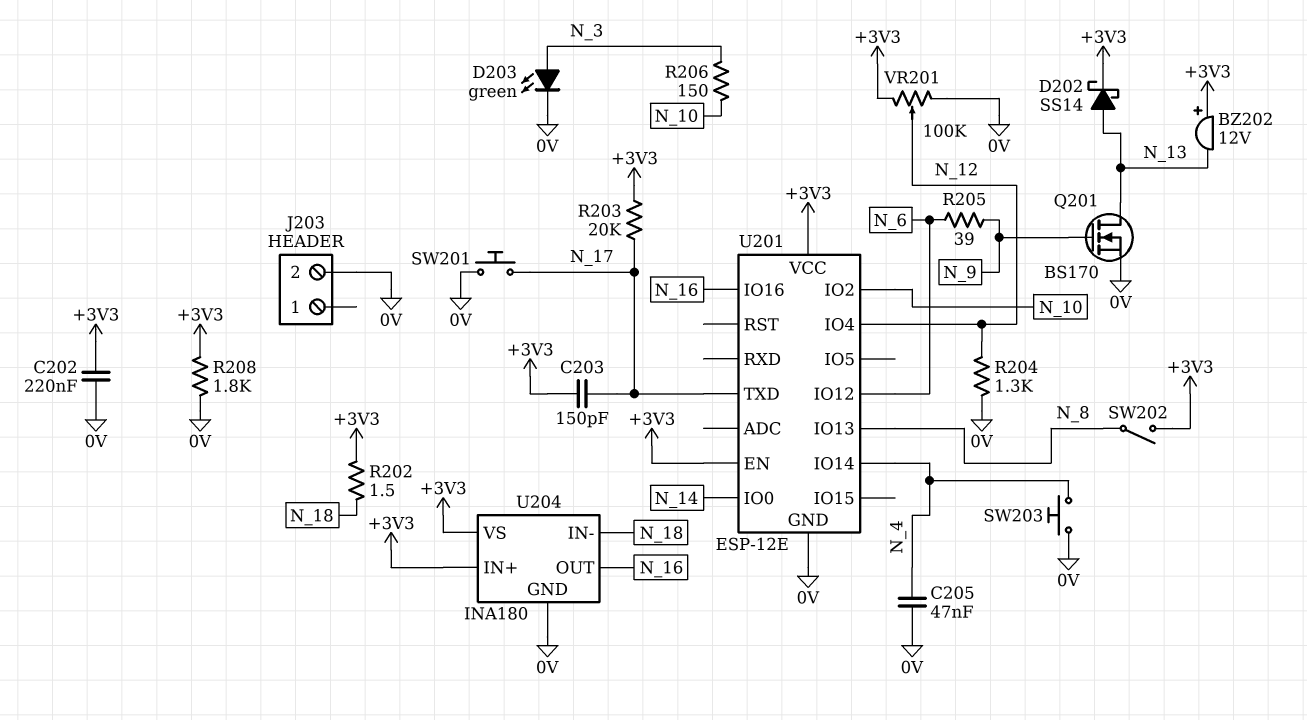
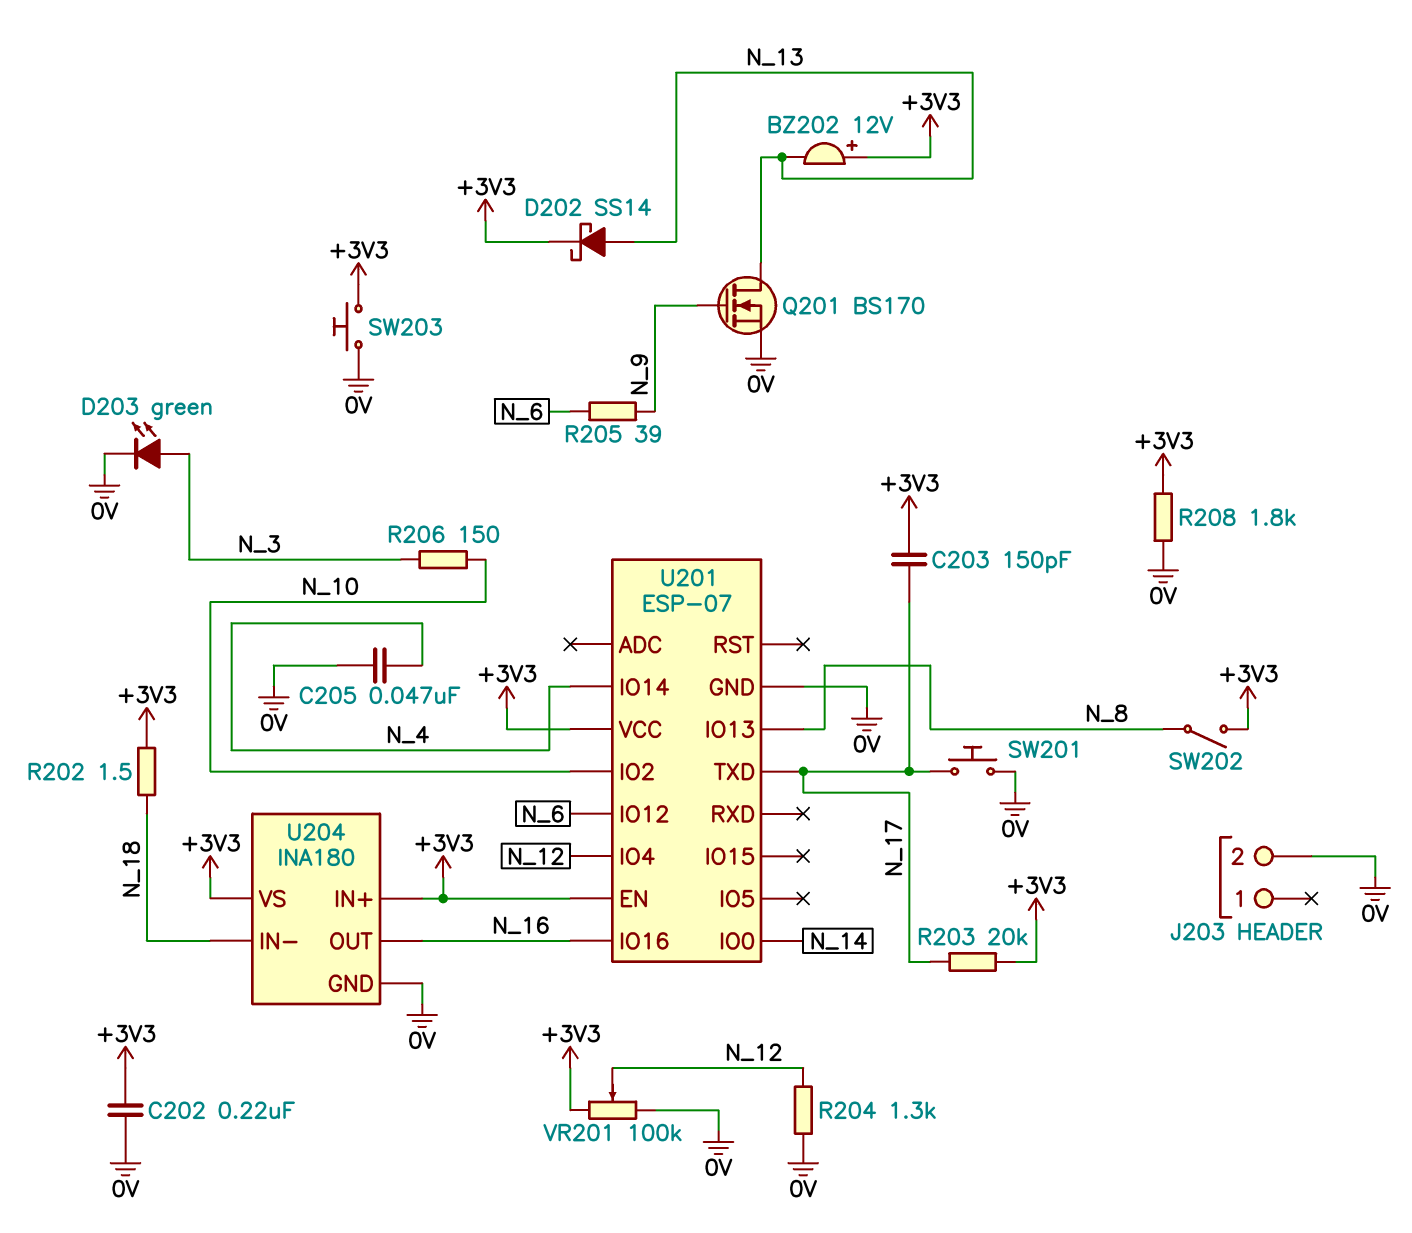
SW203: button (0V, N_4) -> button (+3V3, 0V)
U201: ESP-12E -> ESP-07

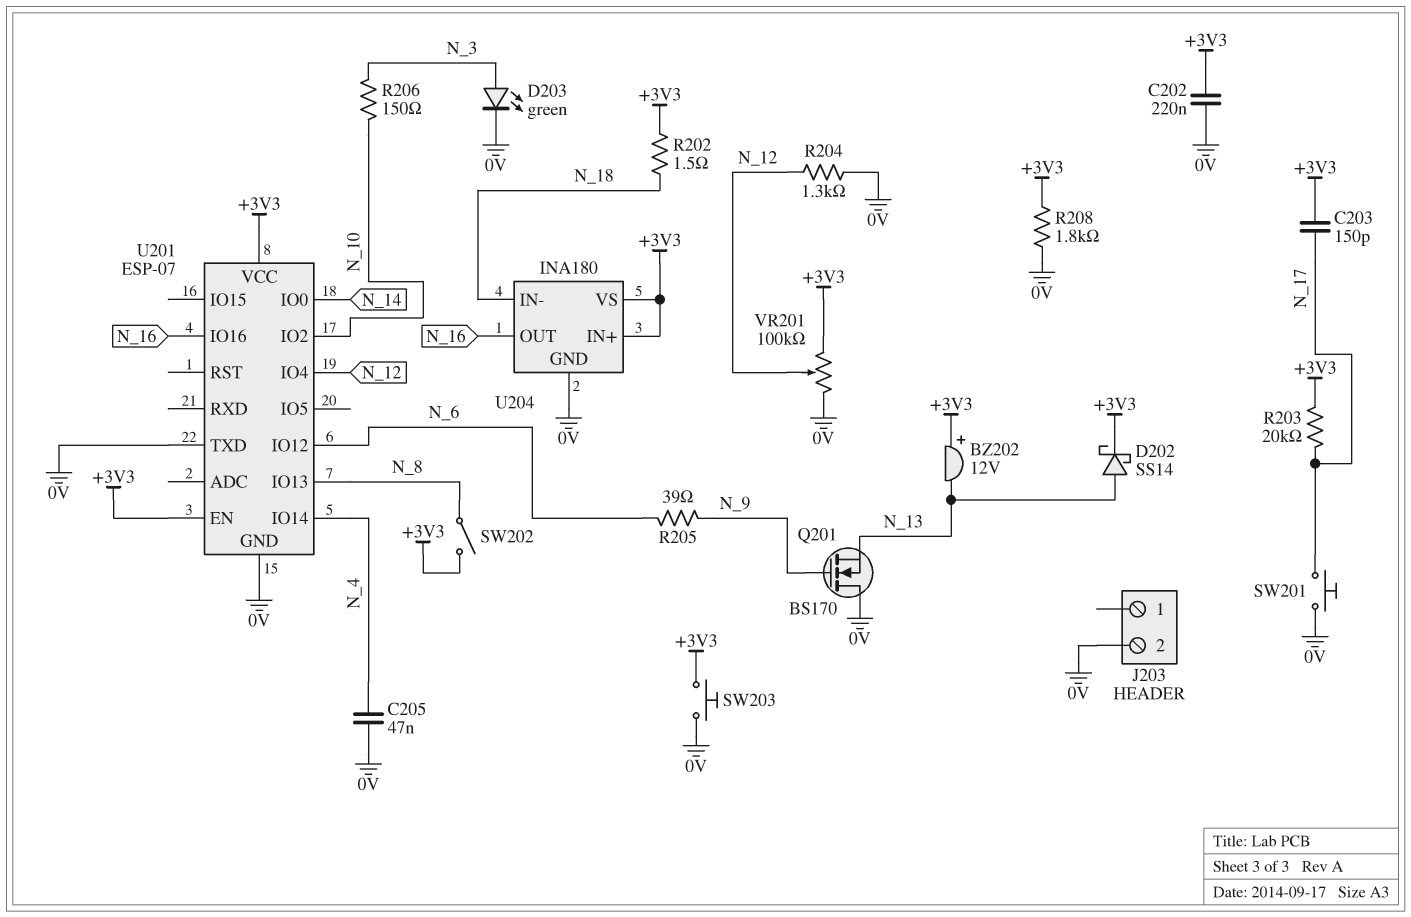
Q201: NMOS BS170 (G N_9, D N_13, S 0V) -> NMOS BS170 (G N_9, D 0V, S N_13)
U201 pin TXD: N_17 -> 0V

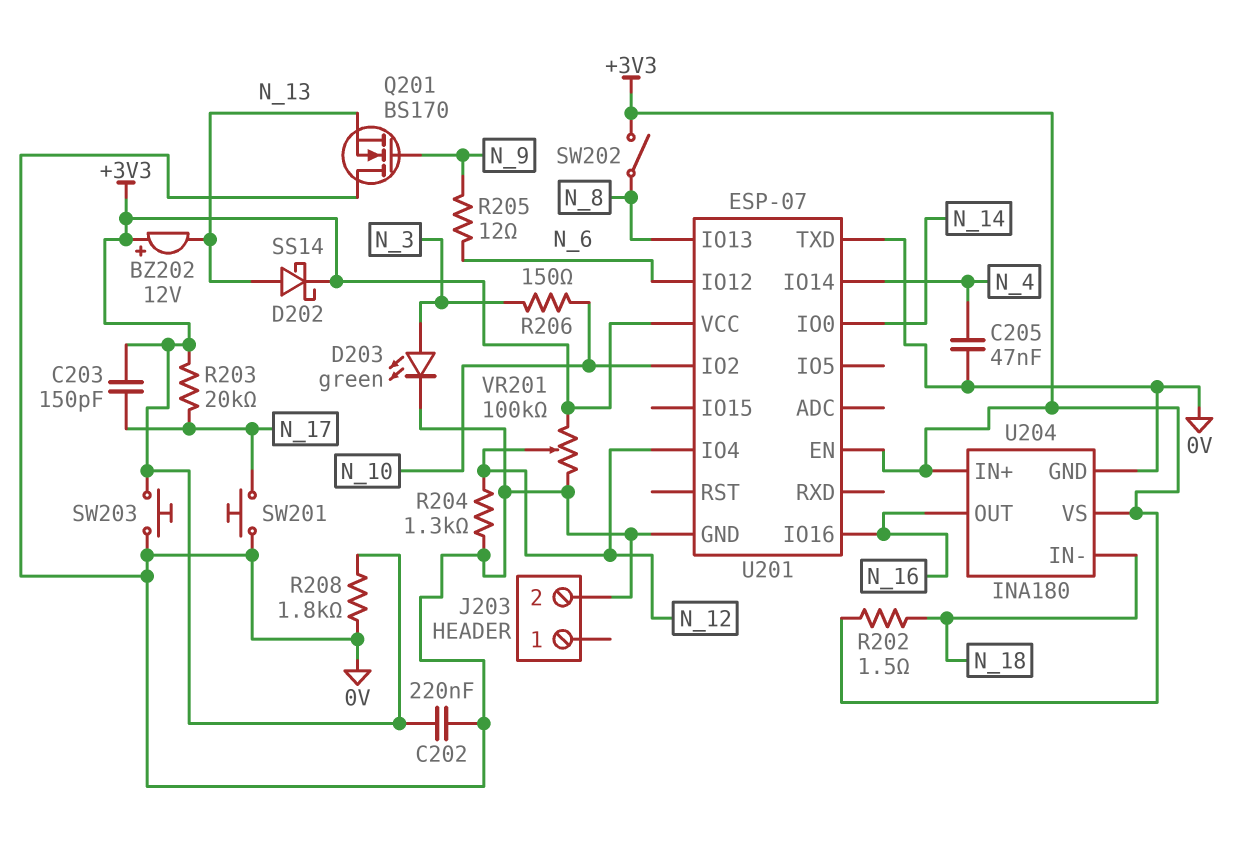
R205: 39 (N_6, N_9) -> 12 (N_6, N_9)

